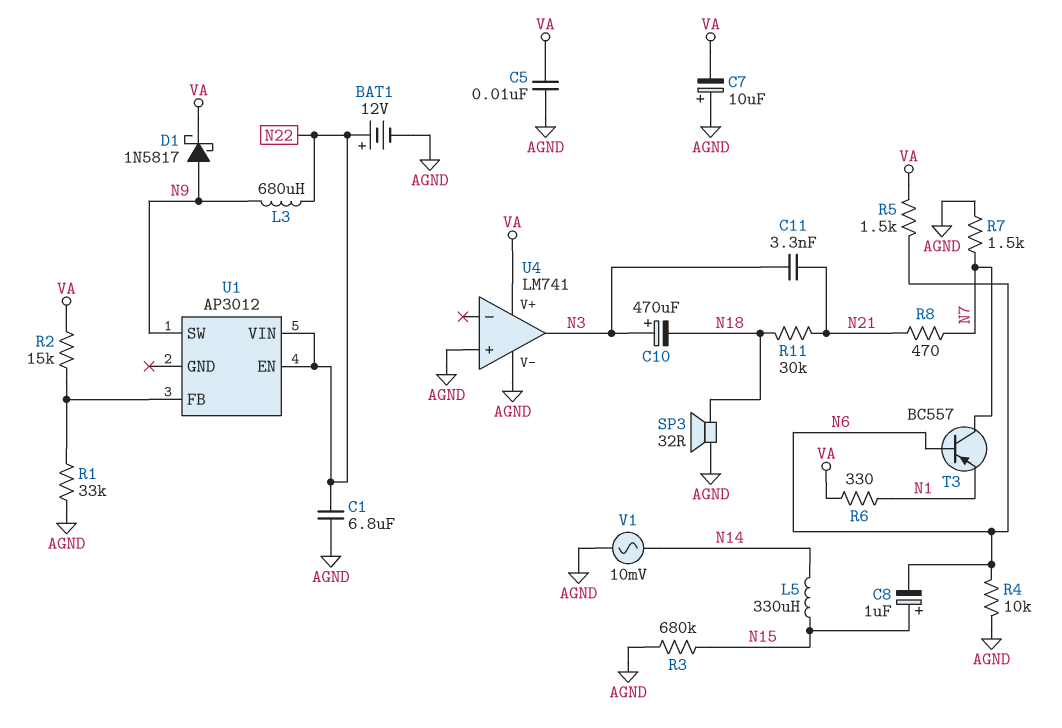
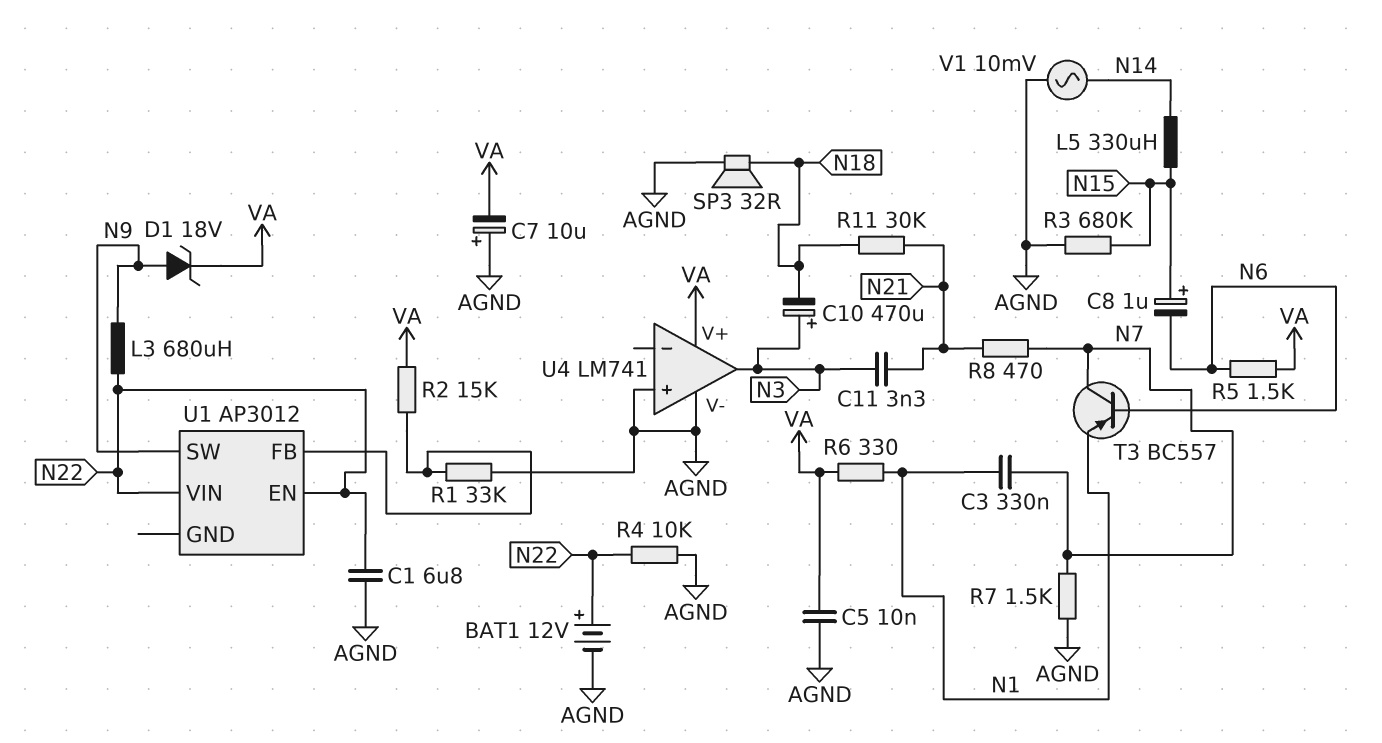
C3: none -> 330nF (N1, N7)
D1: schottky 1N5817 (A N9, K VA) -> zener 18V (A N9, K VA)
R4: 10k (AGND, N6) -> 10k (AGND, N22)

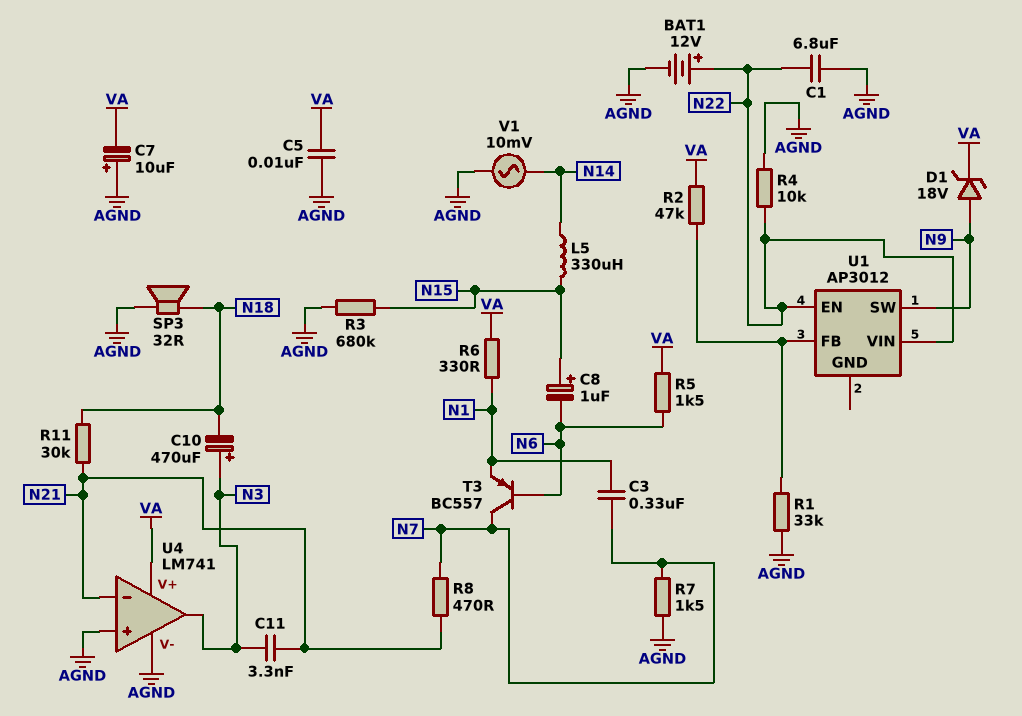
L3: 680uH (N9, N22) -> none
R2: 15k (U1/FB, VA) -> 47k (U1/FB, VA)
U4 pin in-: none -> N21

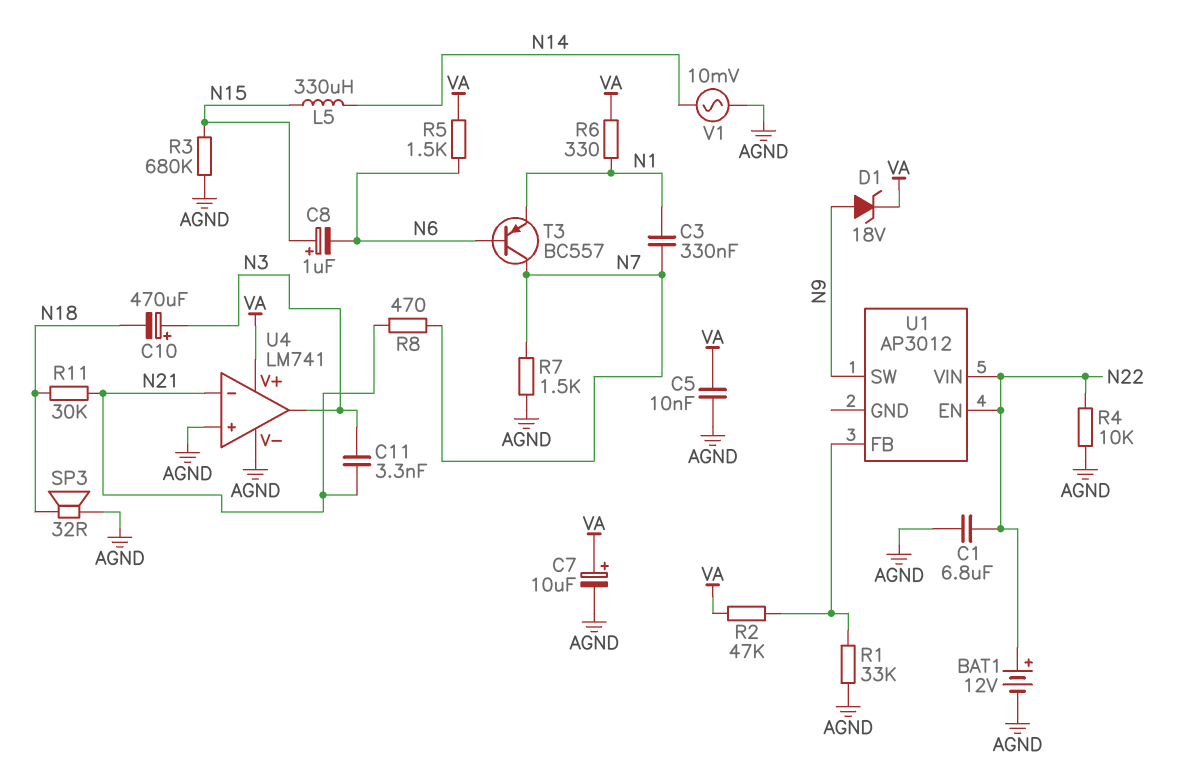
C7: 10uF (plus AGND, minus VA) -> 10uF (plus VA, minus AGND)

